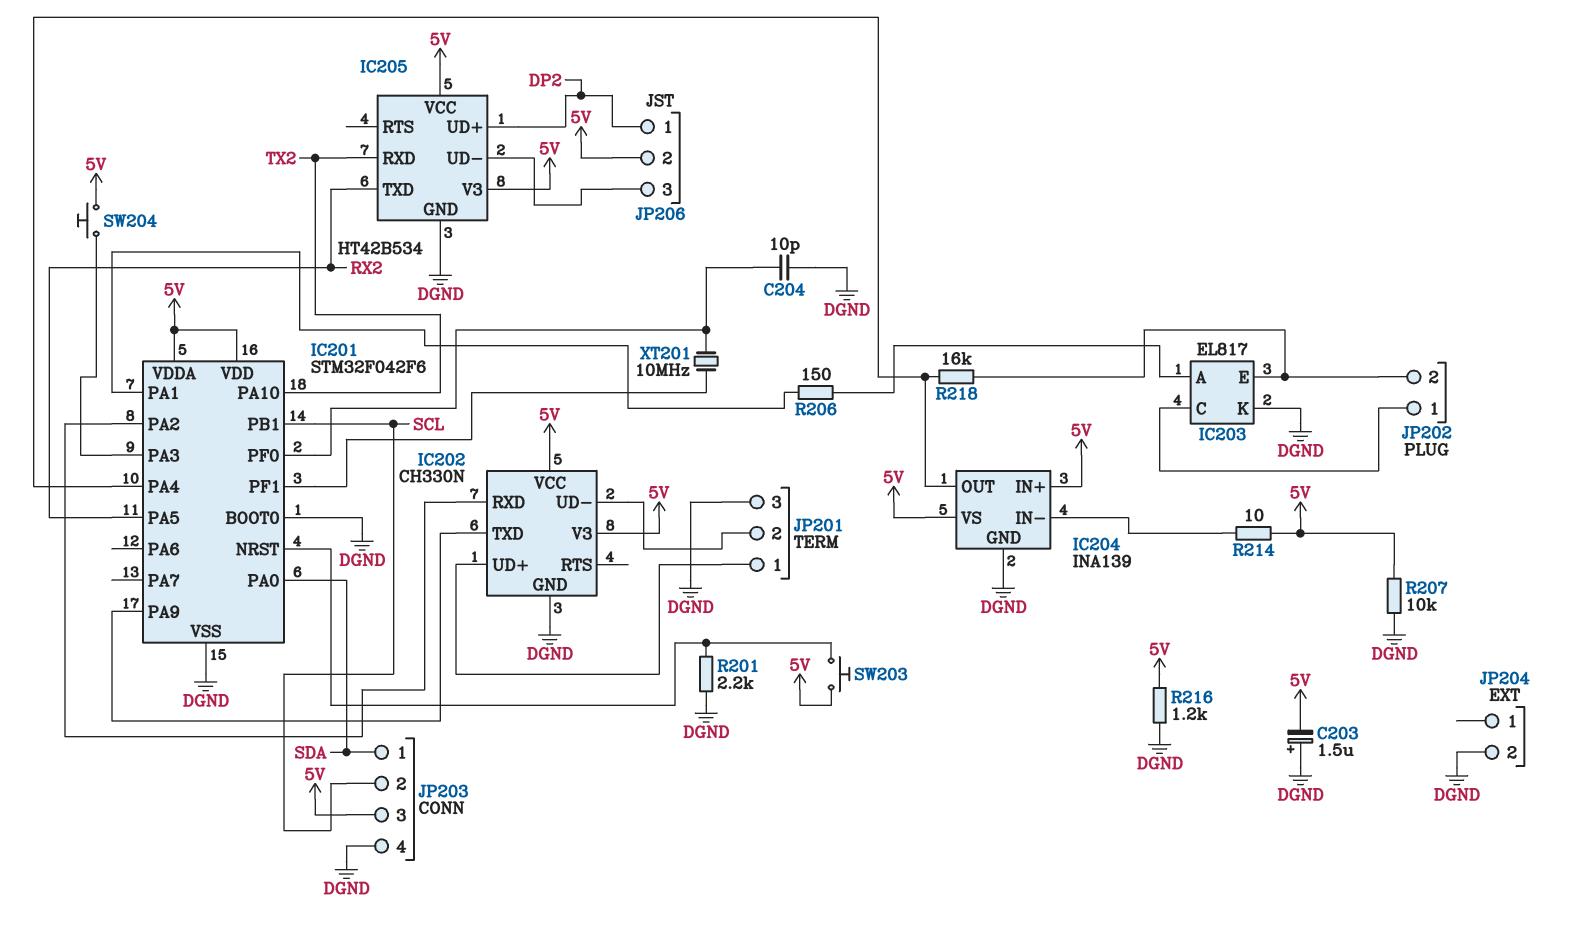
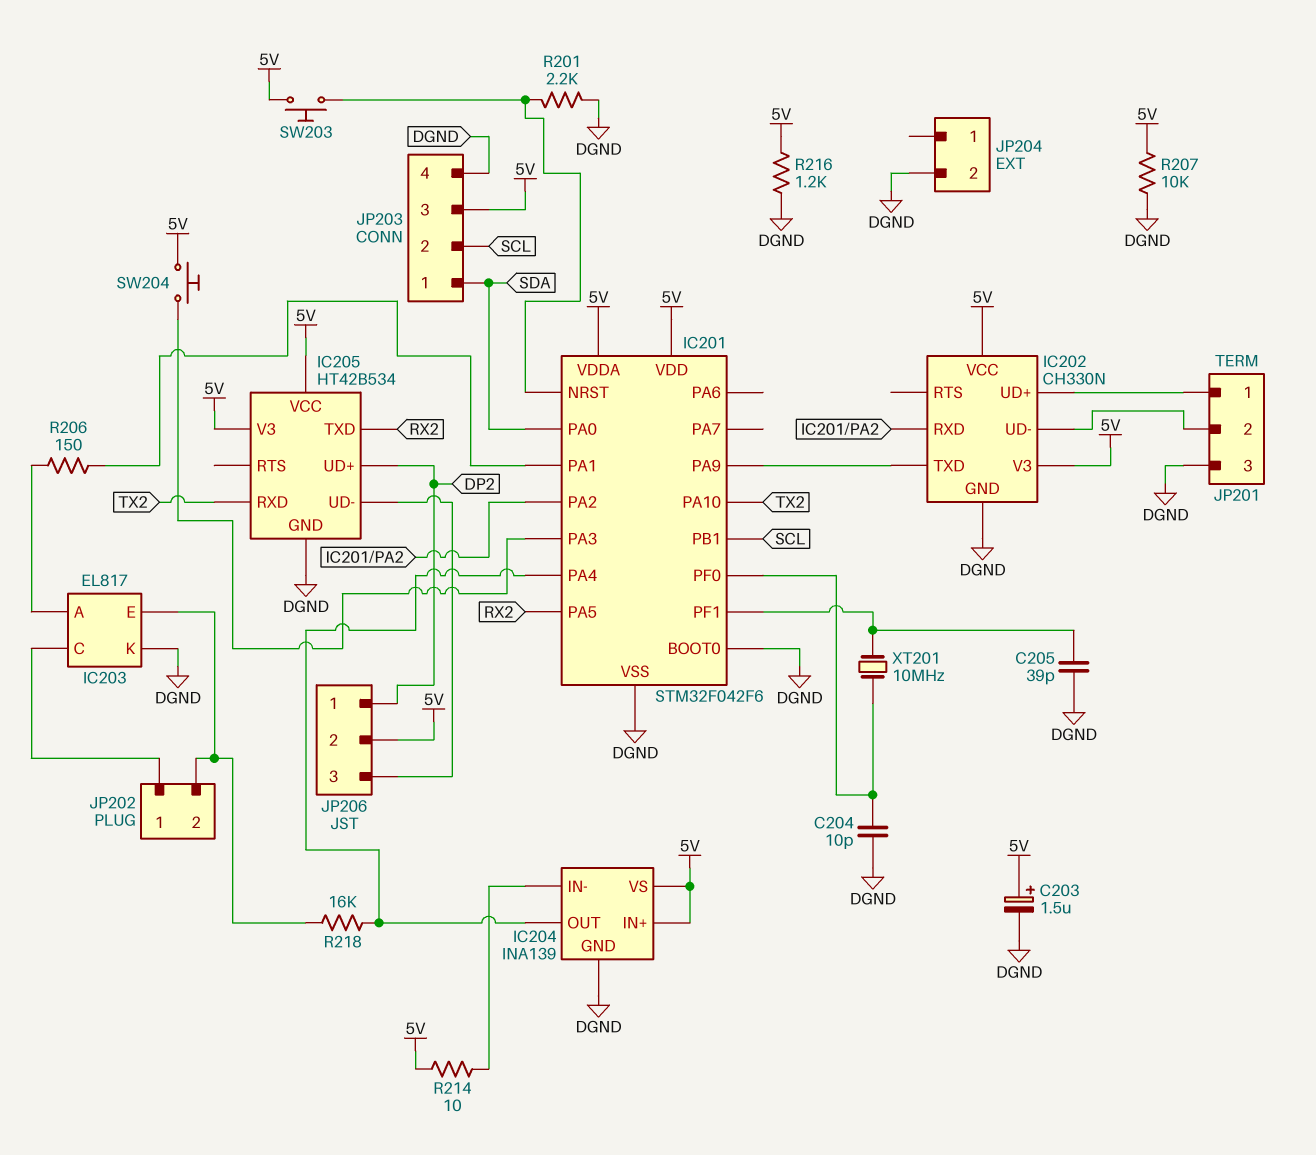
C203: 1.5uF (plus DGND, minus 5V) -> 1.5uF (plus 5V, minus DGND)
C205: none -> 39pF (DGND, IC201/PF1)

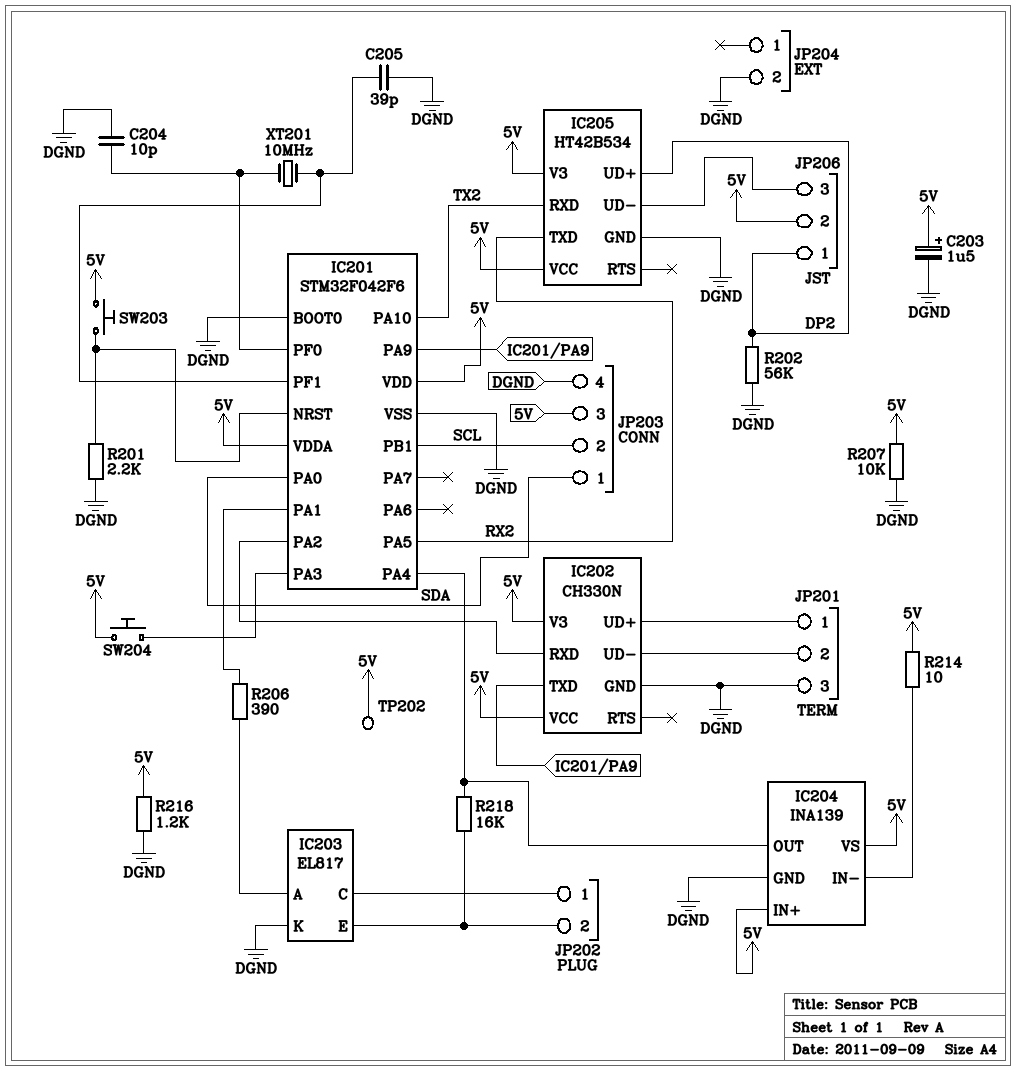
R202: none -> 56k (DGND, DP2)
R206: 150 (IC201/PA1, IC203/A) -> 390 (IC201/PA1, IC203/A)
TP202: none -> test point (5V)

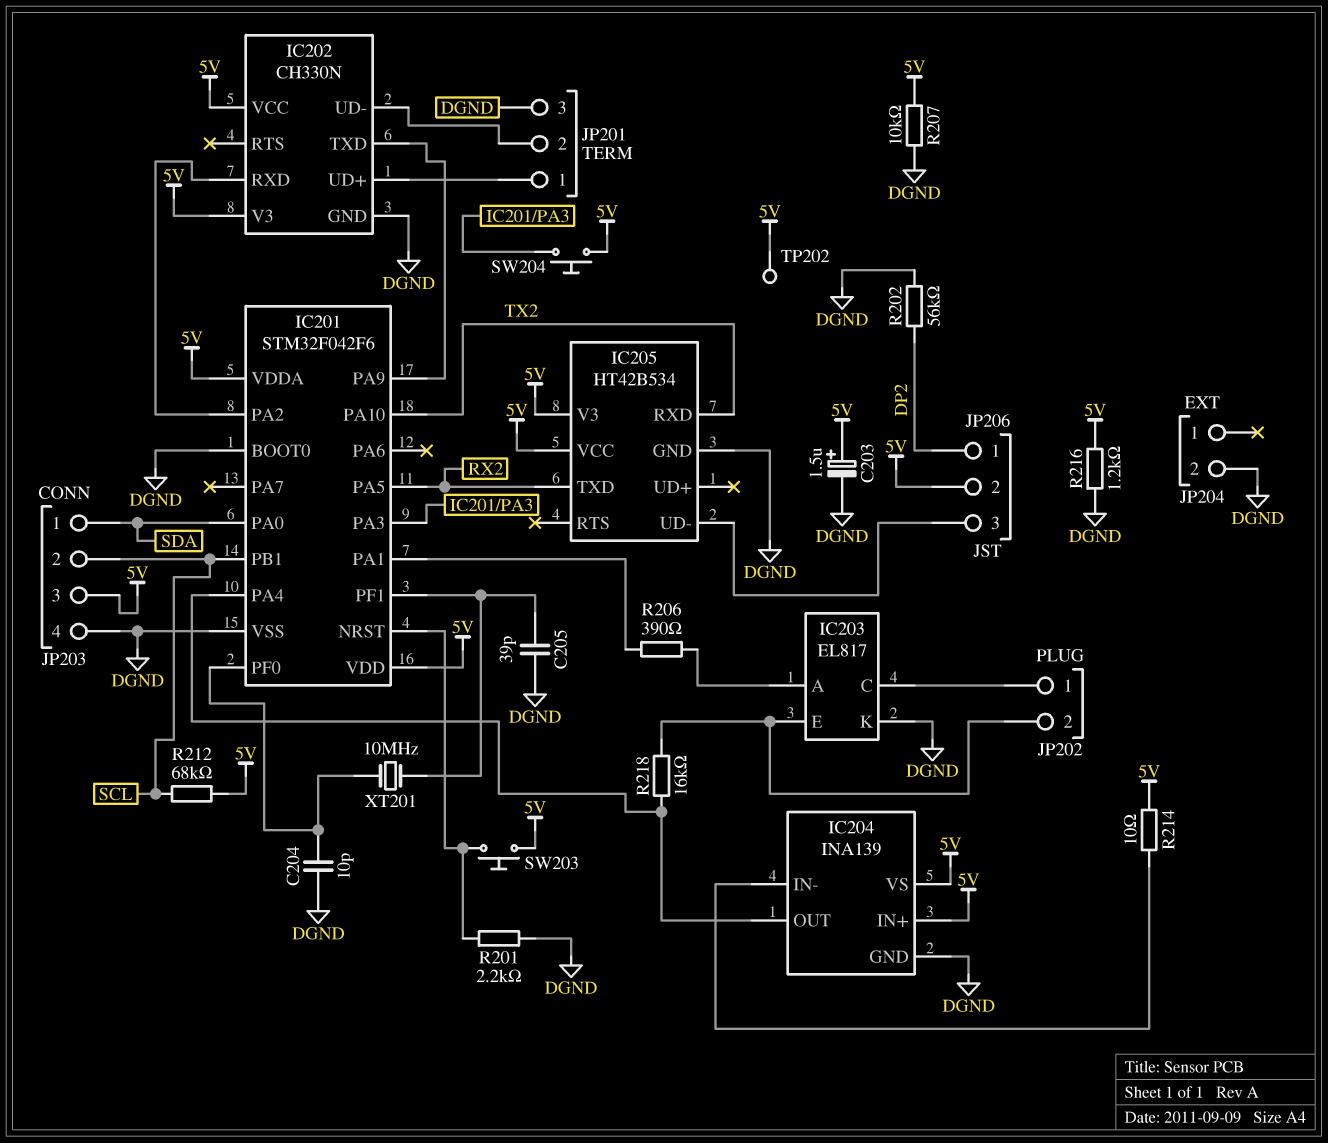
IC205 pin UD+: DP2 -> none
R212: none -> 68k (5V, SCL)

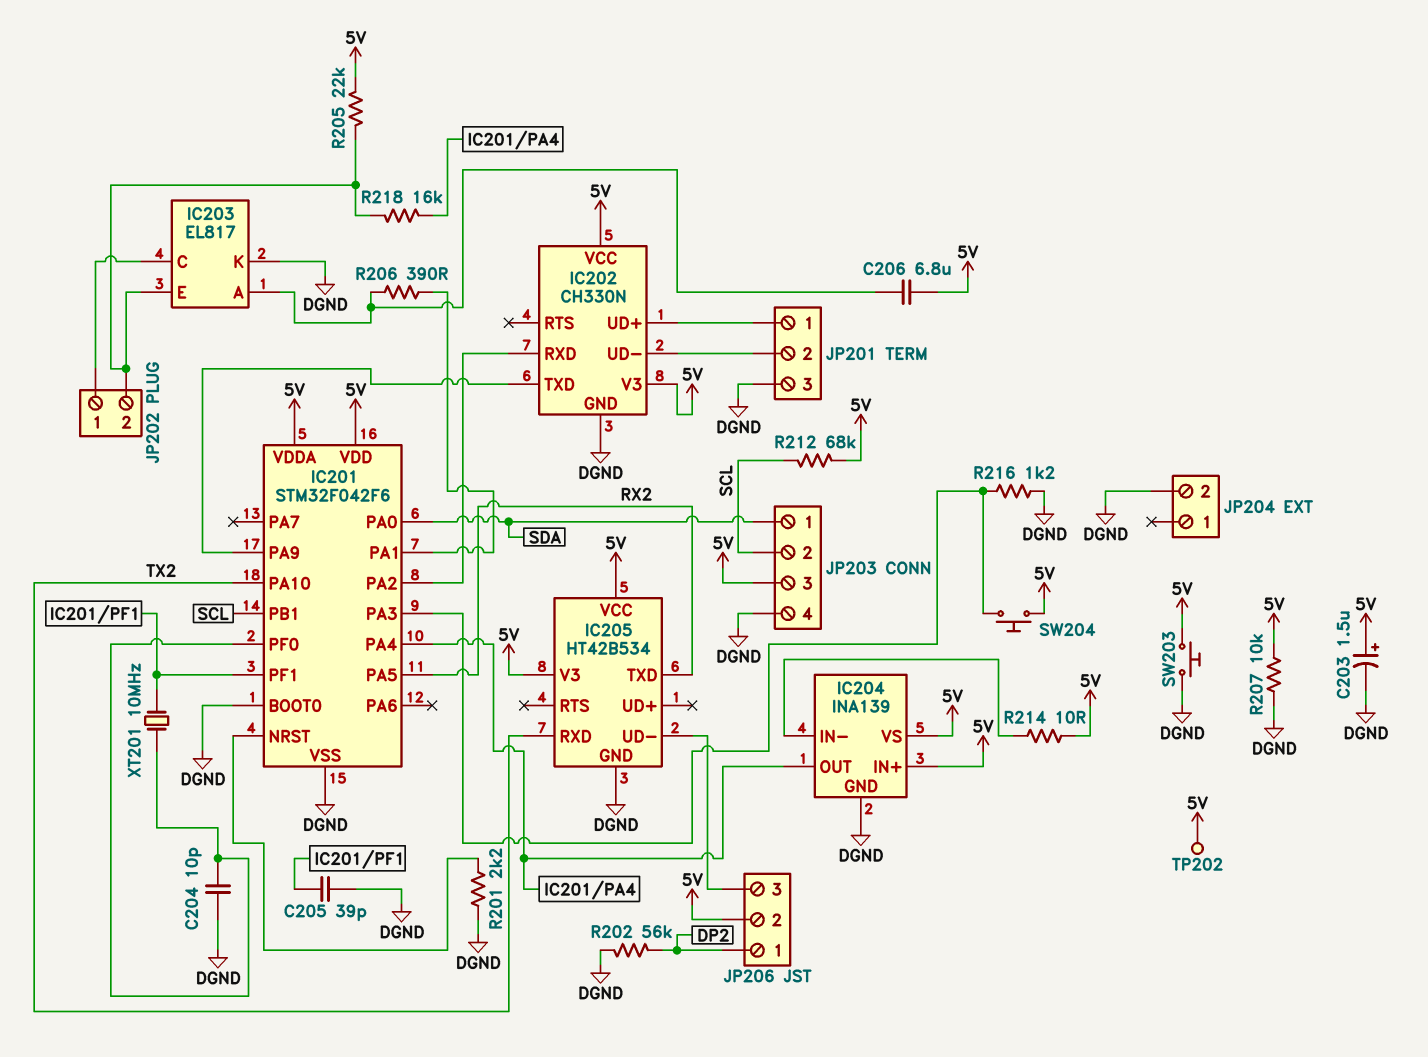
C206: none -> 6.8uF (5V, IC203/A)
R205: none -> 22k (5V, IC203/E)
R216: 1.2k (5V, DGND) -> 1.2k (DGND, IC201/PA3)
SW203: button (5V, IC201/NRST) -> button (5V, DGND)

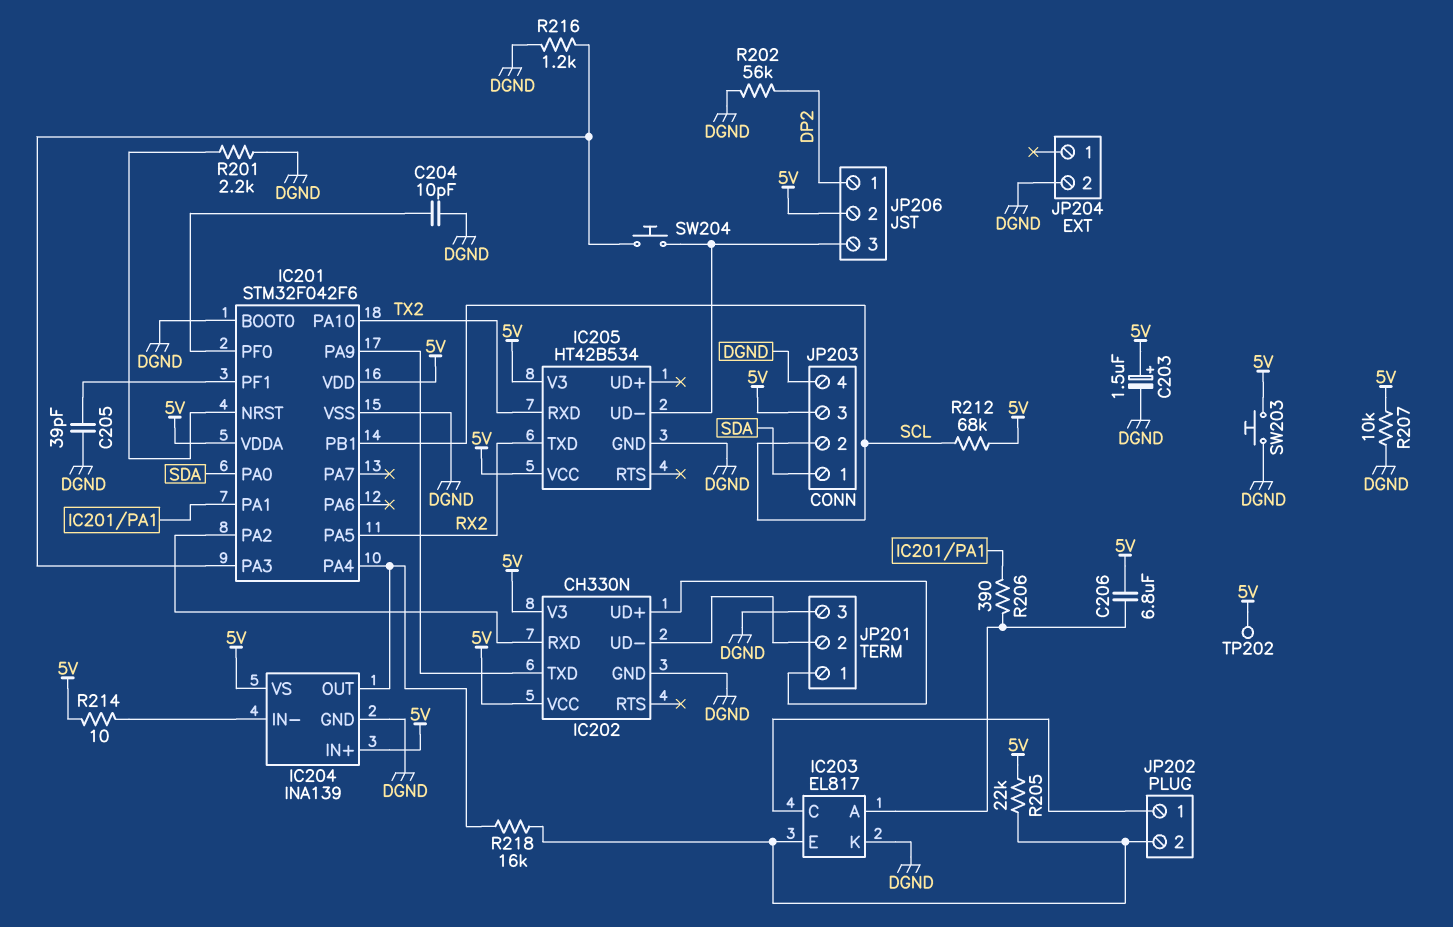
SW204: button (5V, IC201/PA3) -> button (IC201/PA3, IC205/UD-)
XT201: 10MHz (IC201/PF0, IC201/PF1) -> none

